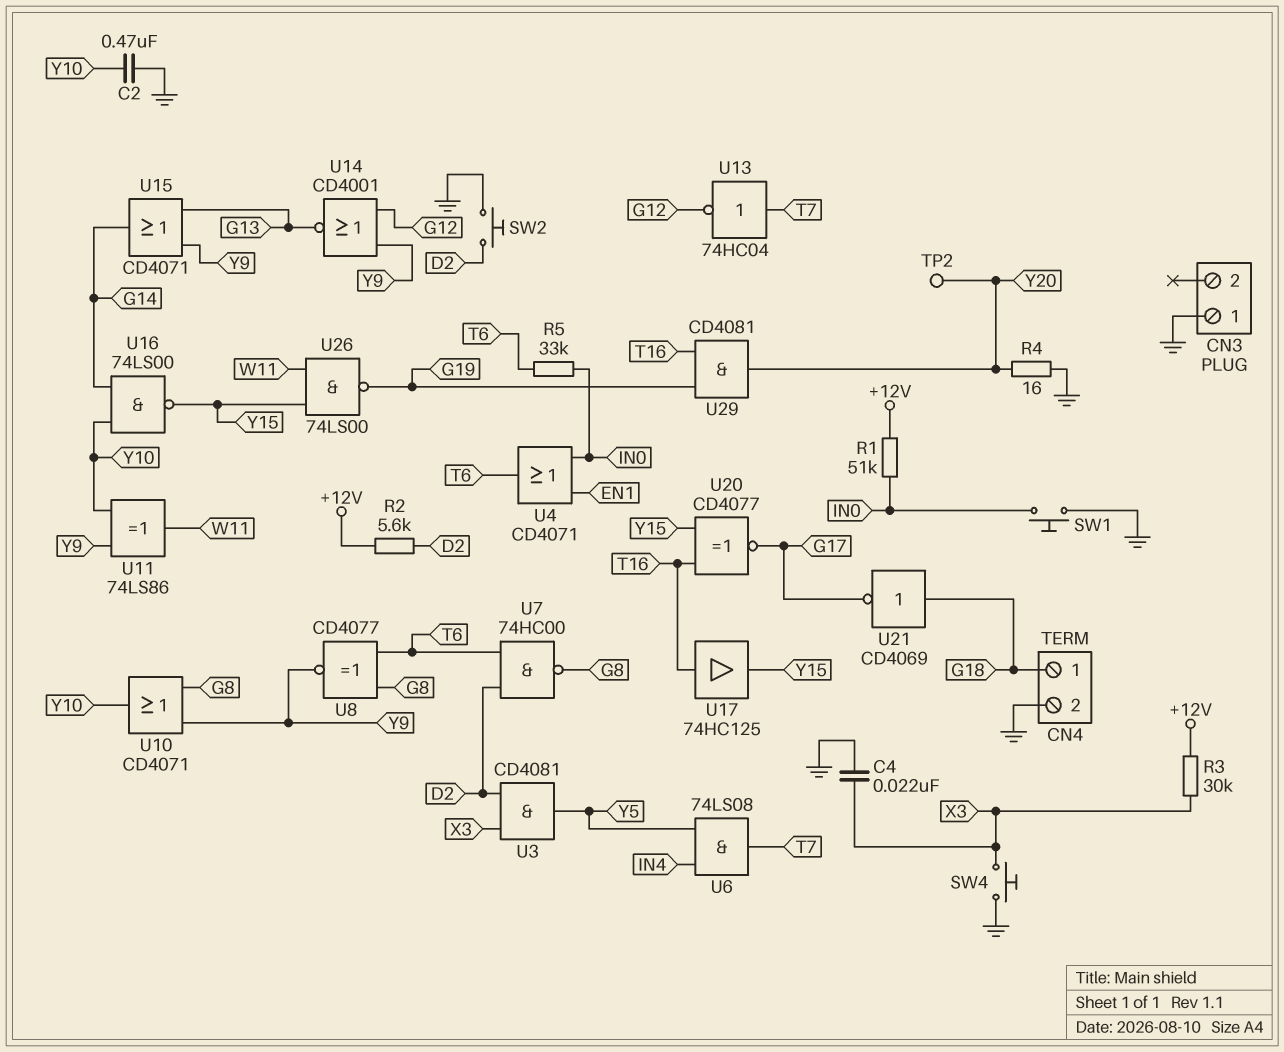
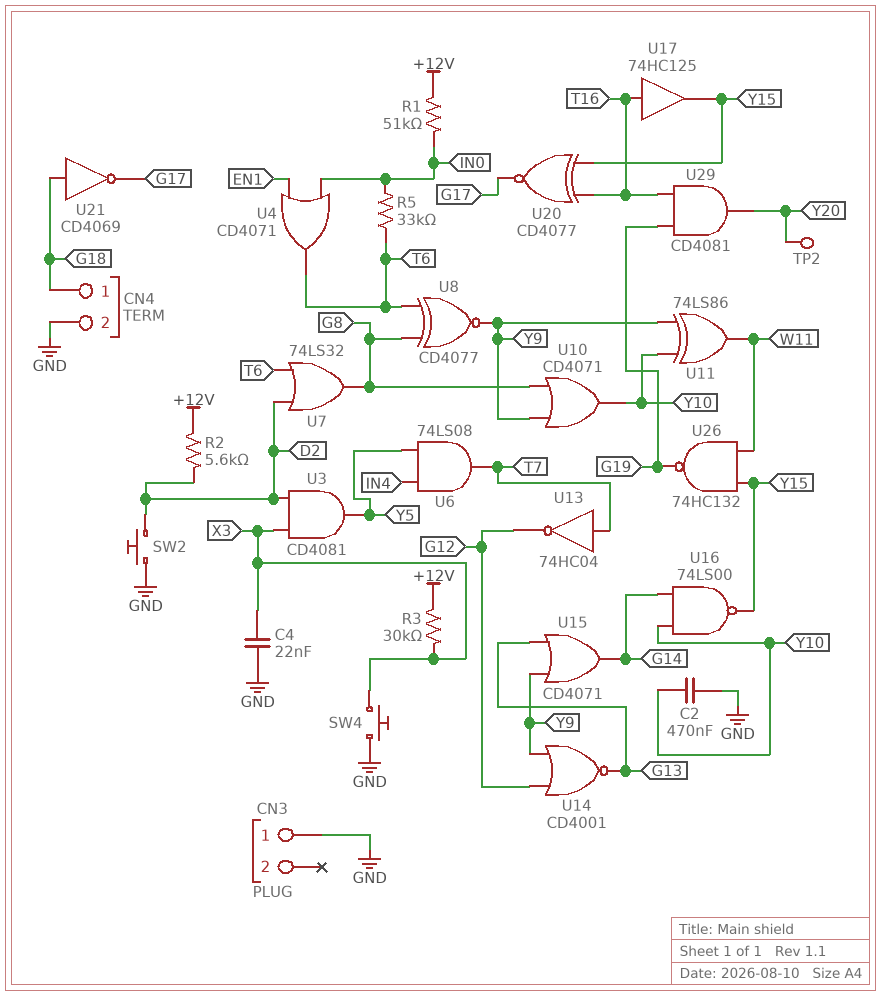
R4: 16 (GND, Y20) -> none
SW1: button (GND, IN0) -> none
U7: NAND 74HC00 (in D2, in T6, out G8) -> OR 74LS32 (in D2, in T6, out G8)
U26: NAND 74LS00 (in W11, in Y15, out G19) -> NAND 74HC132 (in W11, in Y15, out G19)

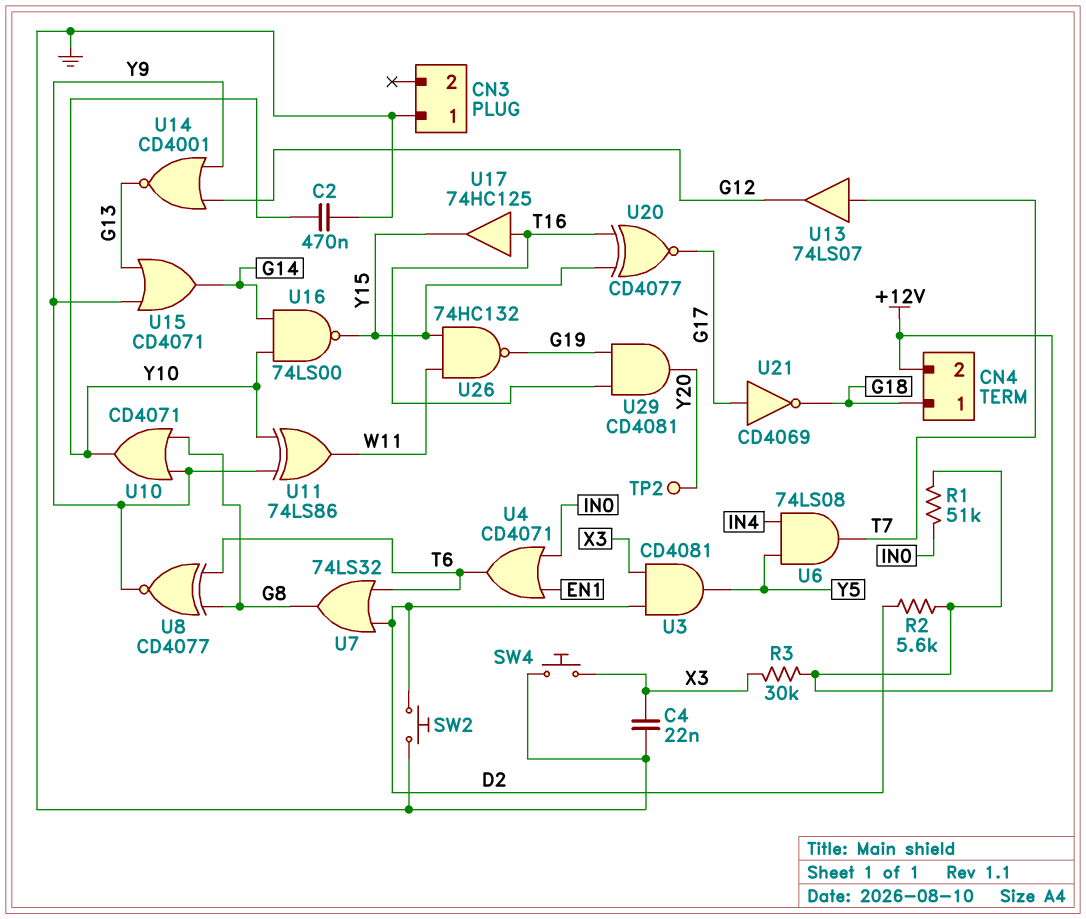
CN4 pin 2: GND -> +12V
R5: 33k (IN0, T6) -> none
U13: NOT 74HC04 (in T7, out G12) -> buffer 74LS07 (in T7, out G12)
U21: NOT CD4069 (in G18, out G17) -> NOT CD4069 (in G17, out G18)

